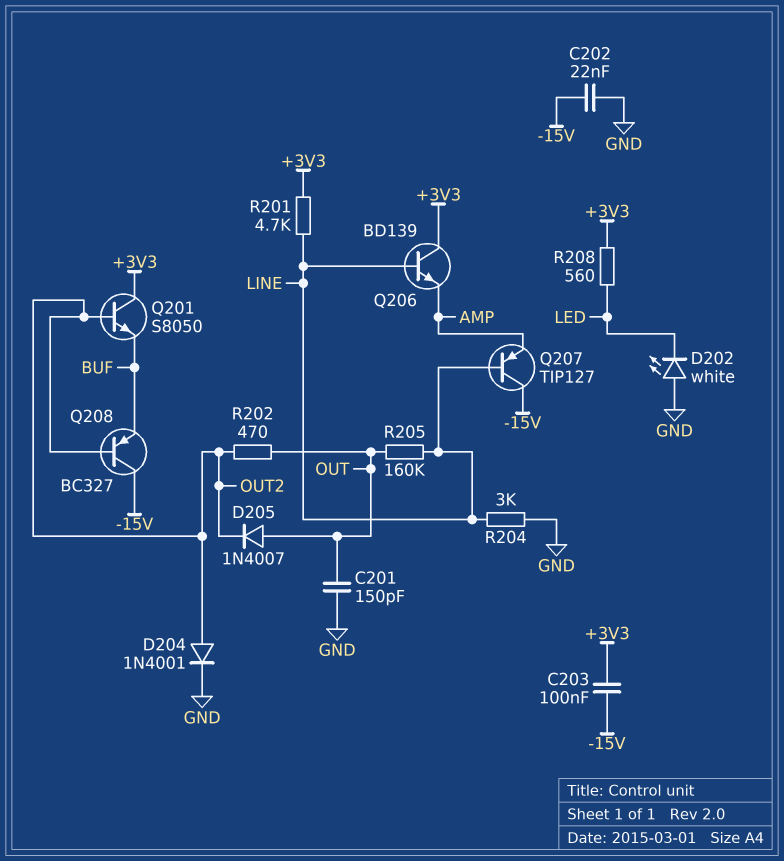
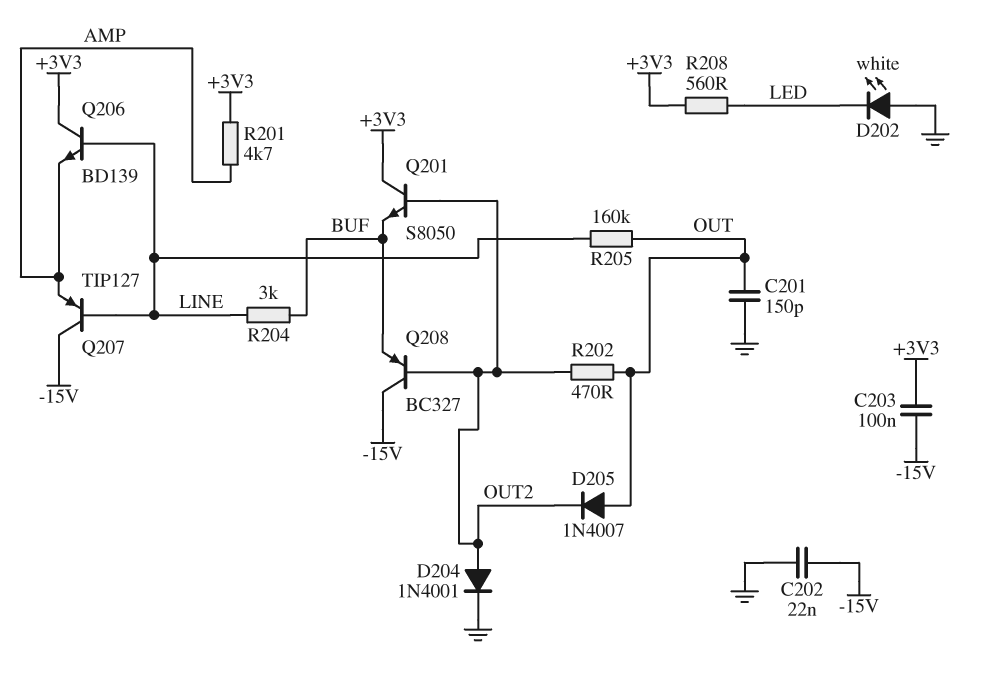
R201: 4.7k (+3V3, LINE) -> 4.7k (+3V3, AMP)
R204: 3k (GND, LINE) -> 3k (BUF, LINE)

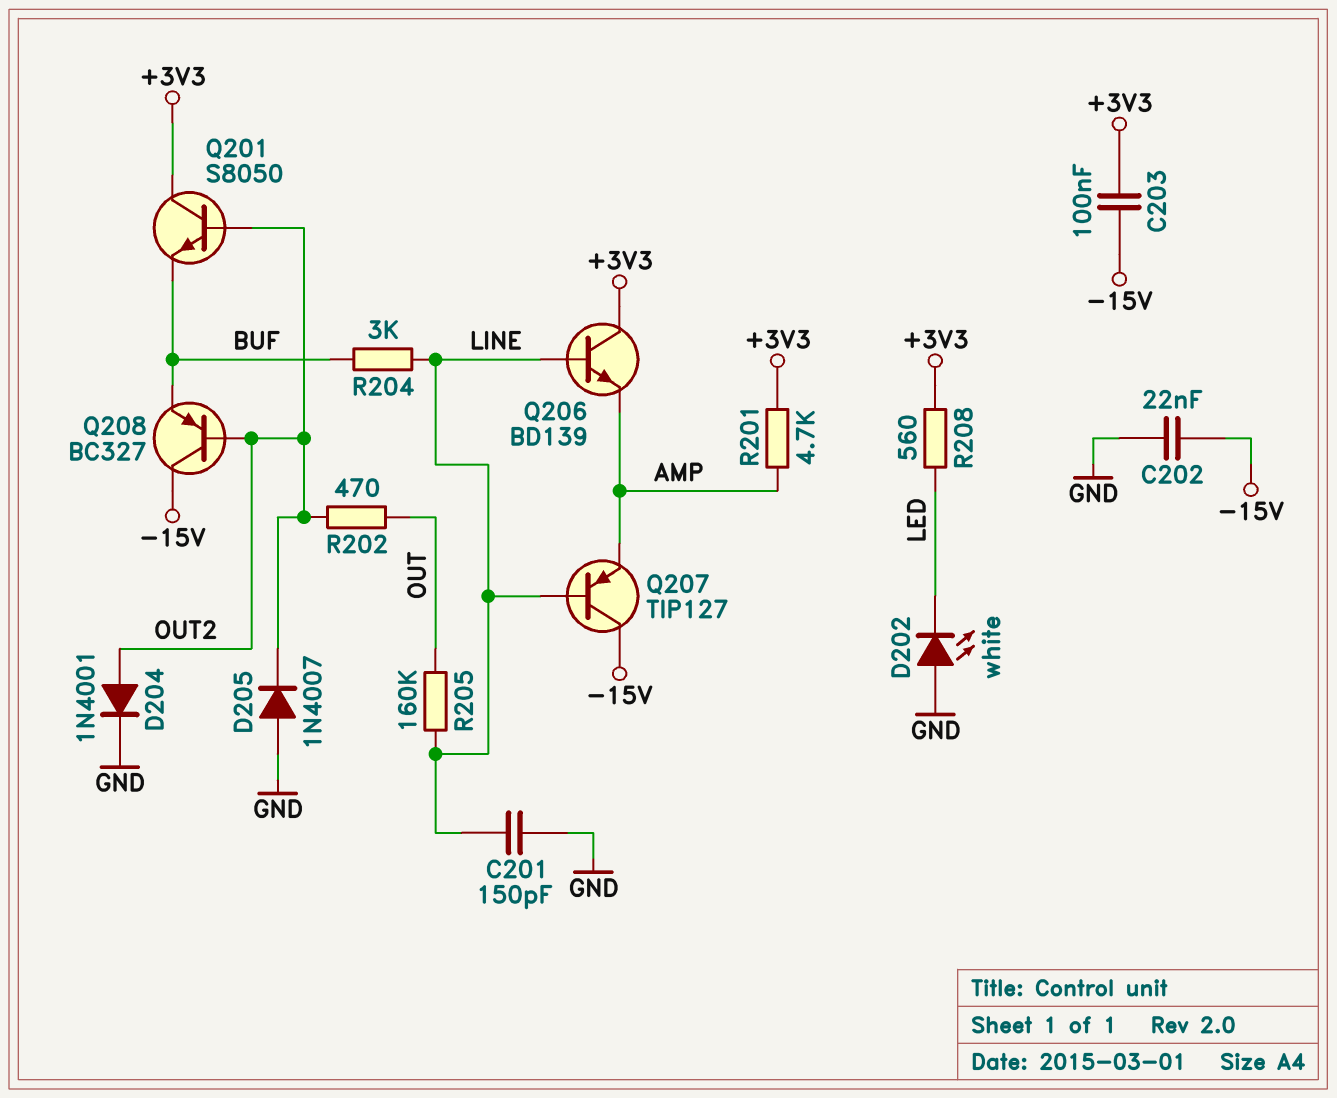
C201: 150pF (GND, OUT) -> 150pF (GND, LINE)
D205: diode 1N4007 (A OUT, K OUT2) -> diode 1N4007 (A GND, K OUT2)

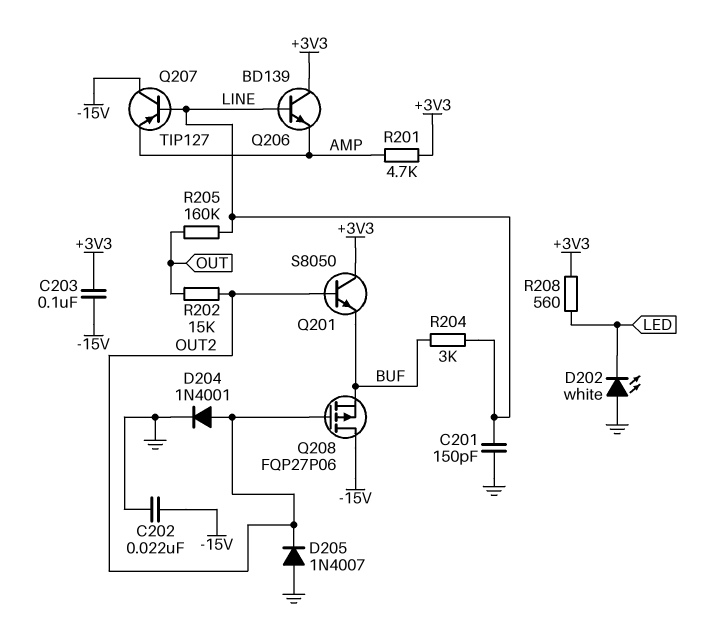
Q208: PNP BC327 (B OUT2, C -15V, E BUF) -> PMOS FQP27P06 (G OUT2, D -15V, S BUF)
R202: 470 (OUT, OUT2) -> 15k (OUT, OUT2)

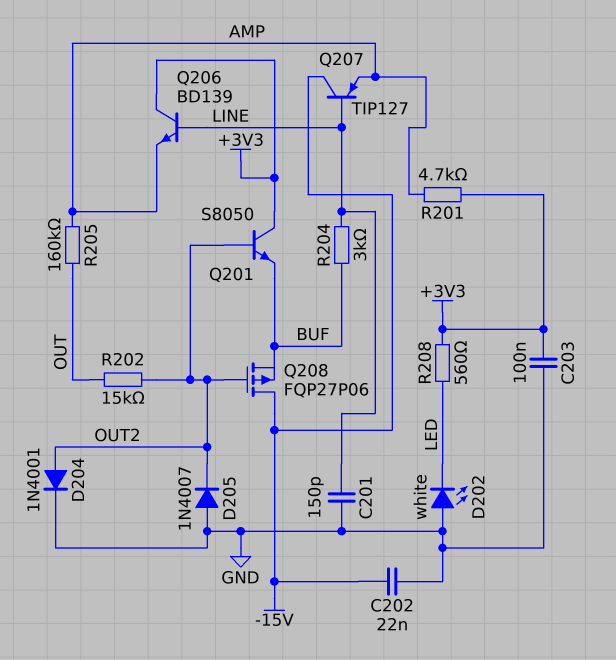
C203: 100nF (+3V3, -15V) -> 100nF (+3V3, GND)
R205: 160k (LINE, OUT) -> 160k (AMP, OUT)

